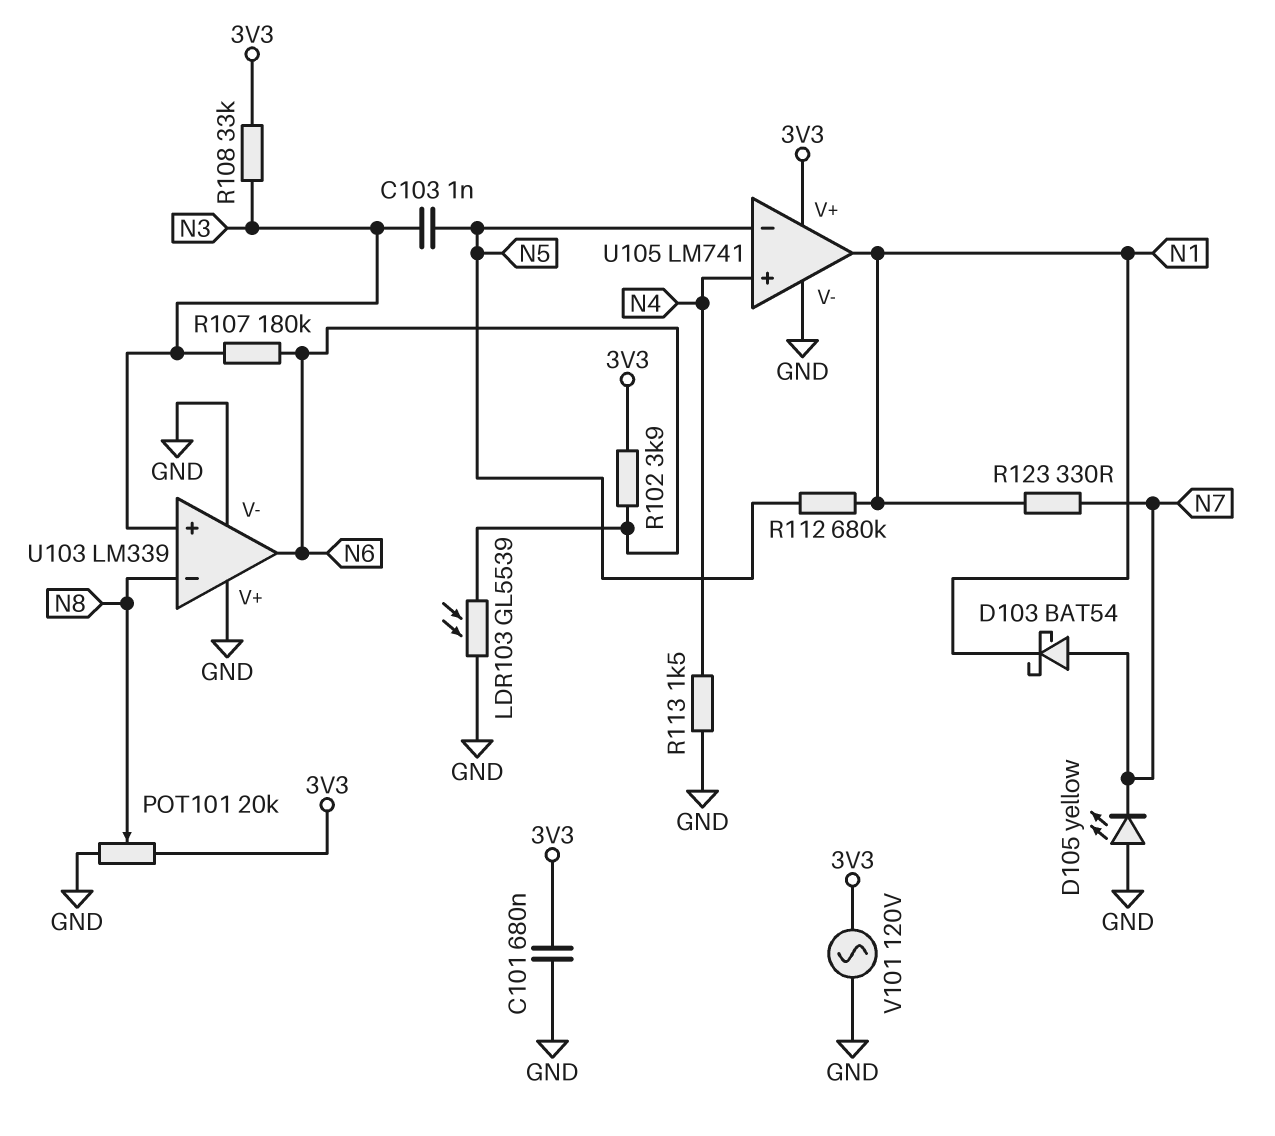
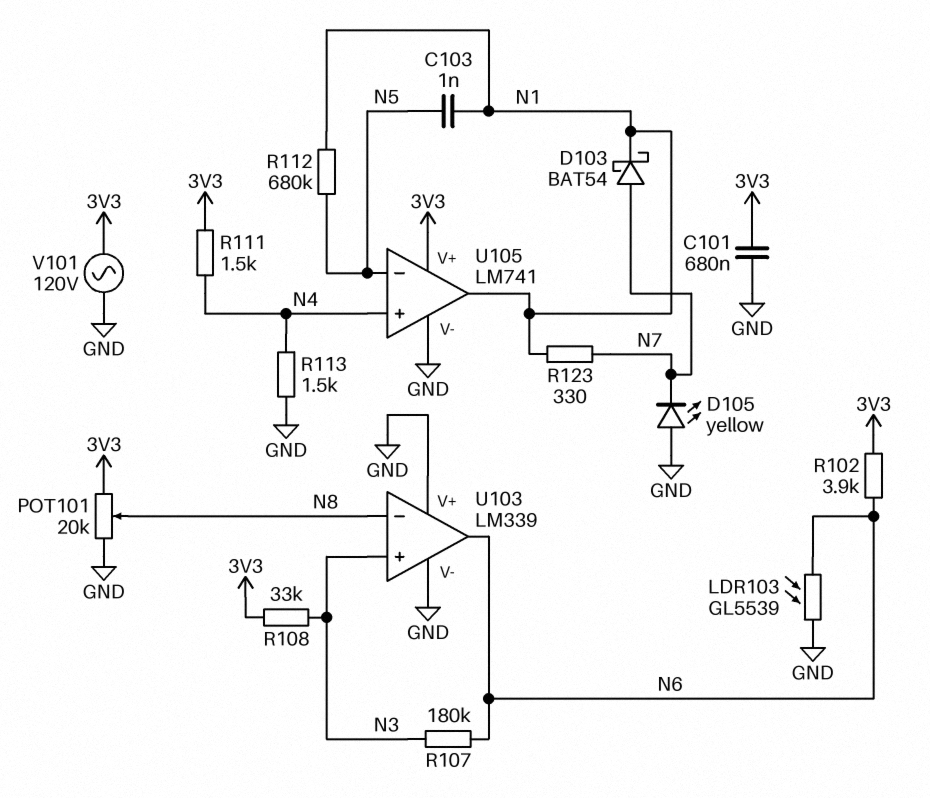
C103: 1nF (N3, N5) -> 1nF (N1, N5)
R111: none -> 1.5k (3V3, N4)

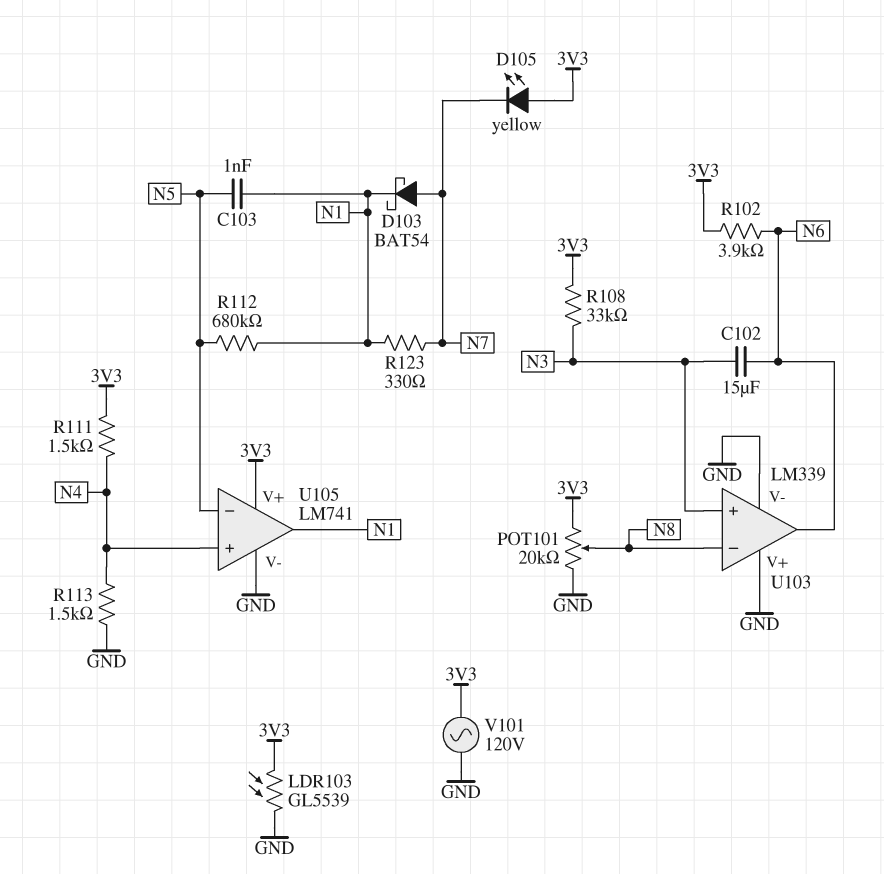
C101: 680nF (3V3, GND) -> none
C102: none -> 15uF (N3, N6)
D105: LED yellow (A GND, K N7) -> LED yellow (A 3V3, K N7)
LDR103: GL5539 (GND, N6) -> GL5539 (3V3, GND)
R107: 180k (N3, N6) -> none

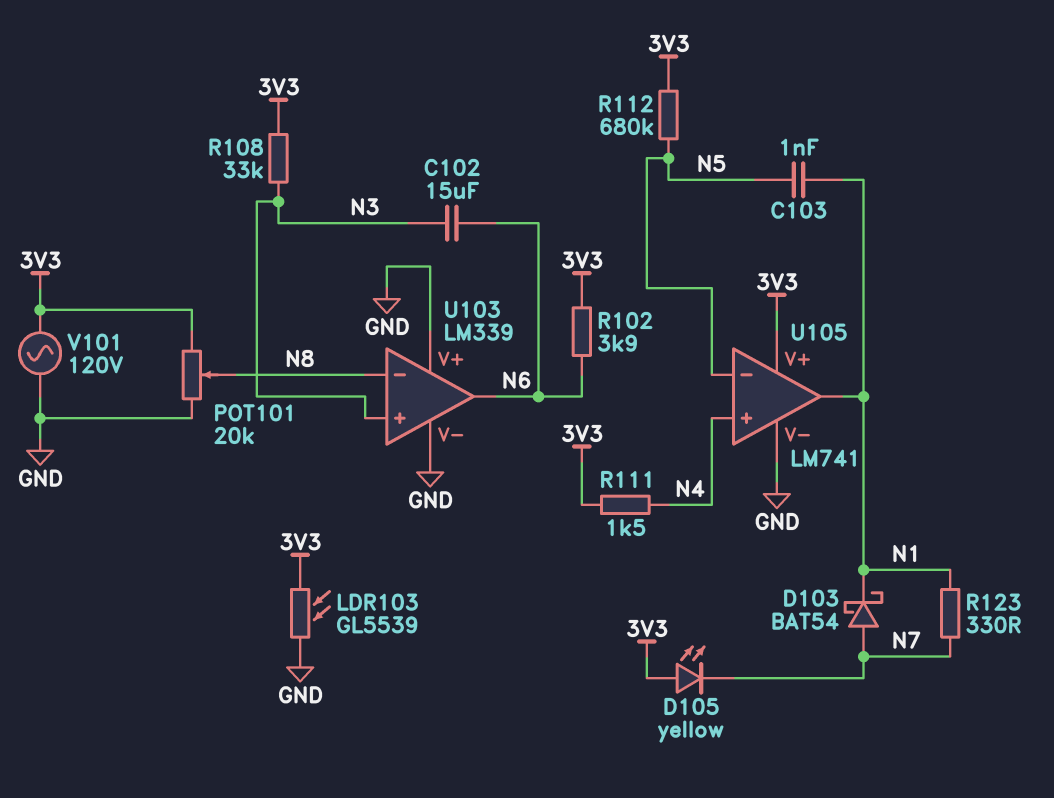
R112: 680k (N1, N5) -> 680k (3V3, N5)
R113: 1.5k (GND, N4) -> none

